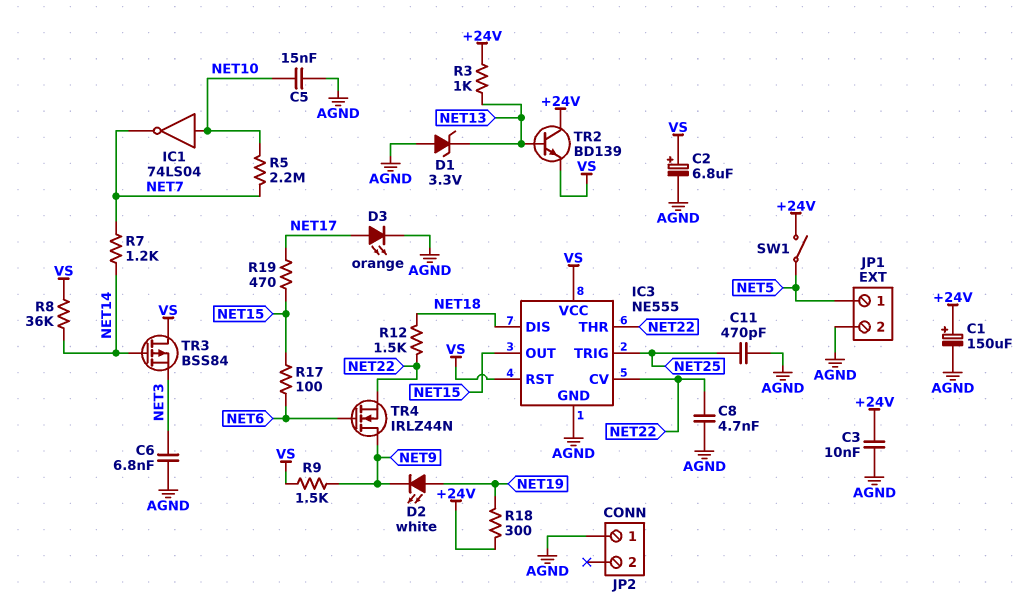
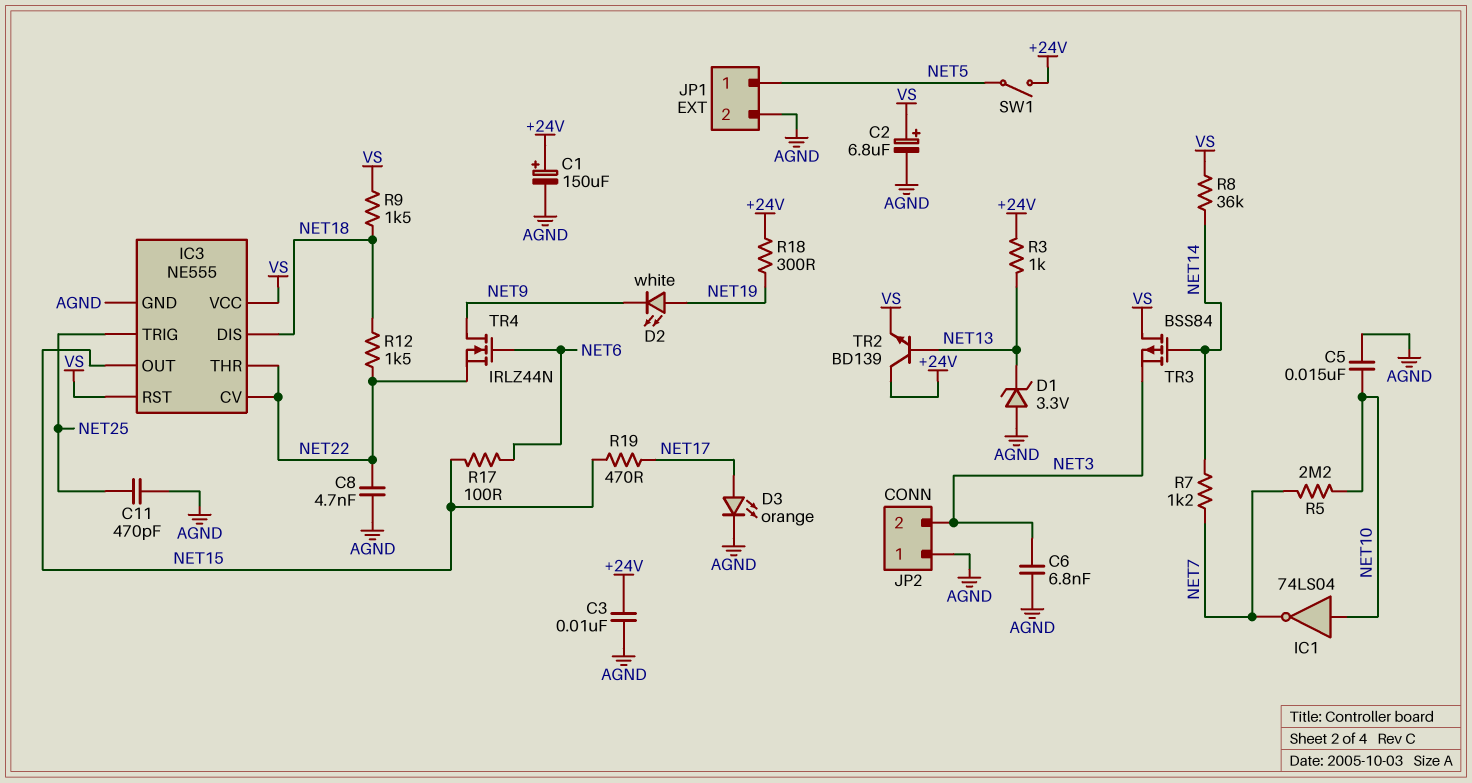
JP2 pin 2: none -> NET3
R9: 1.5k (NET9, VS) -> 1.5k (NET18, VS)

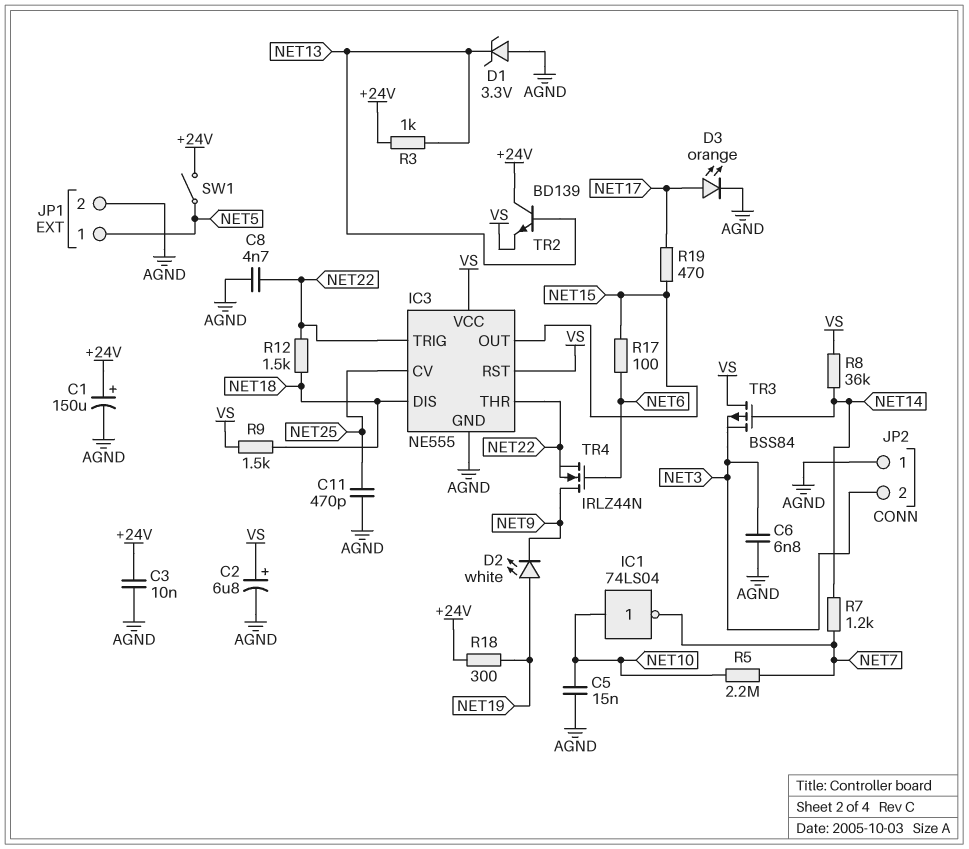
IC3 pin CV: NET22 -> NET25
IC3 pin TRIG: NET25 -> NET22

